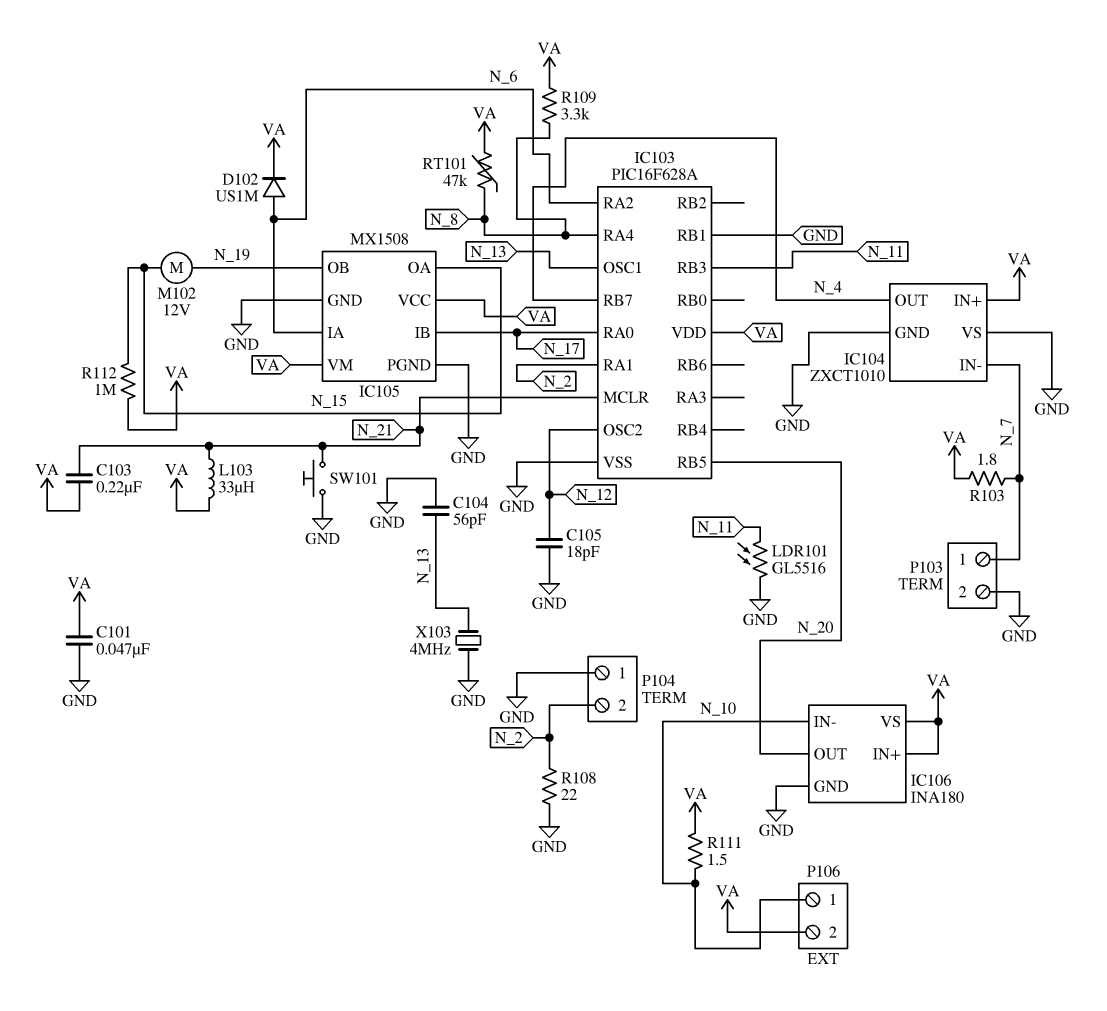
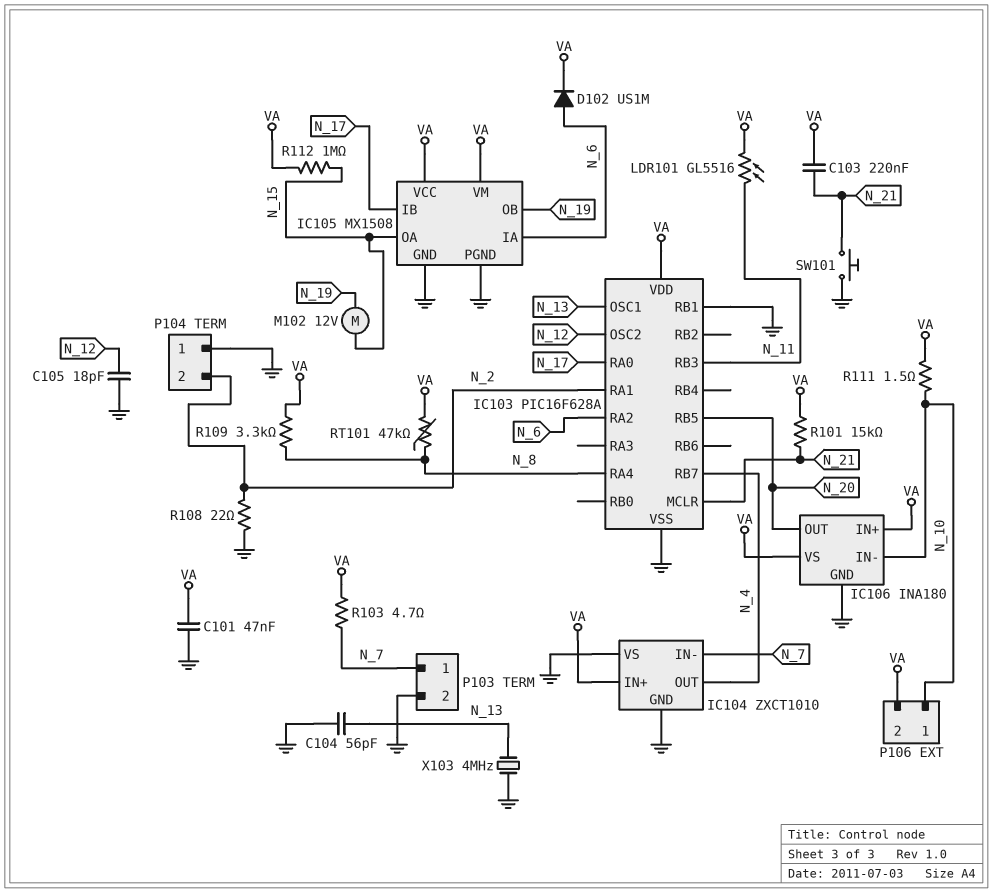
L103: 33uH (N_21, VA) -> none
LDR101: GL5516 (GND, N_11) -> GL5516 (N_11, VA)
R101: none -> 15k (N_21, VA)
R103: 1.8 (N_7, VA) -> 4.7 (N_7, VA)

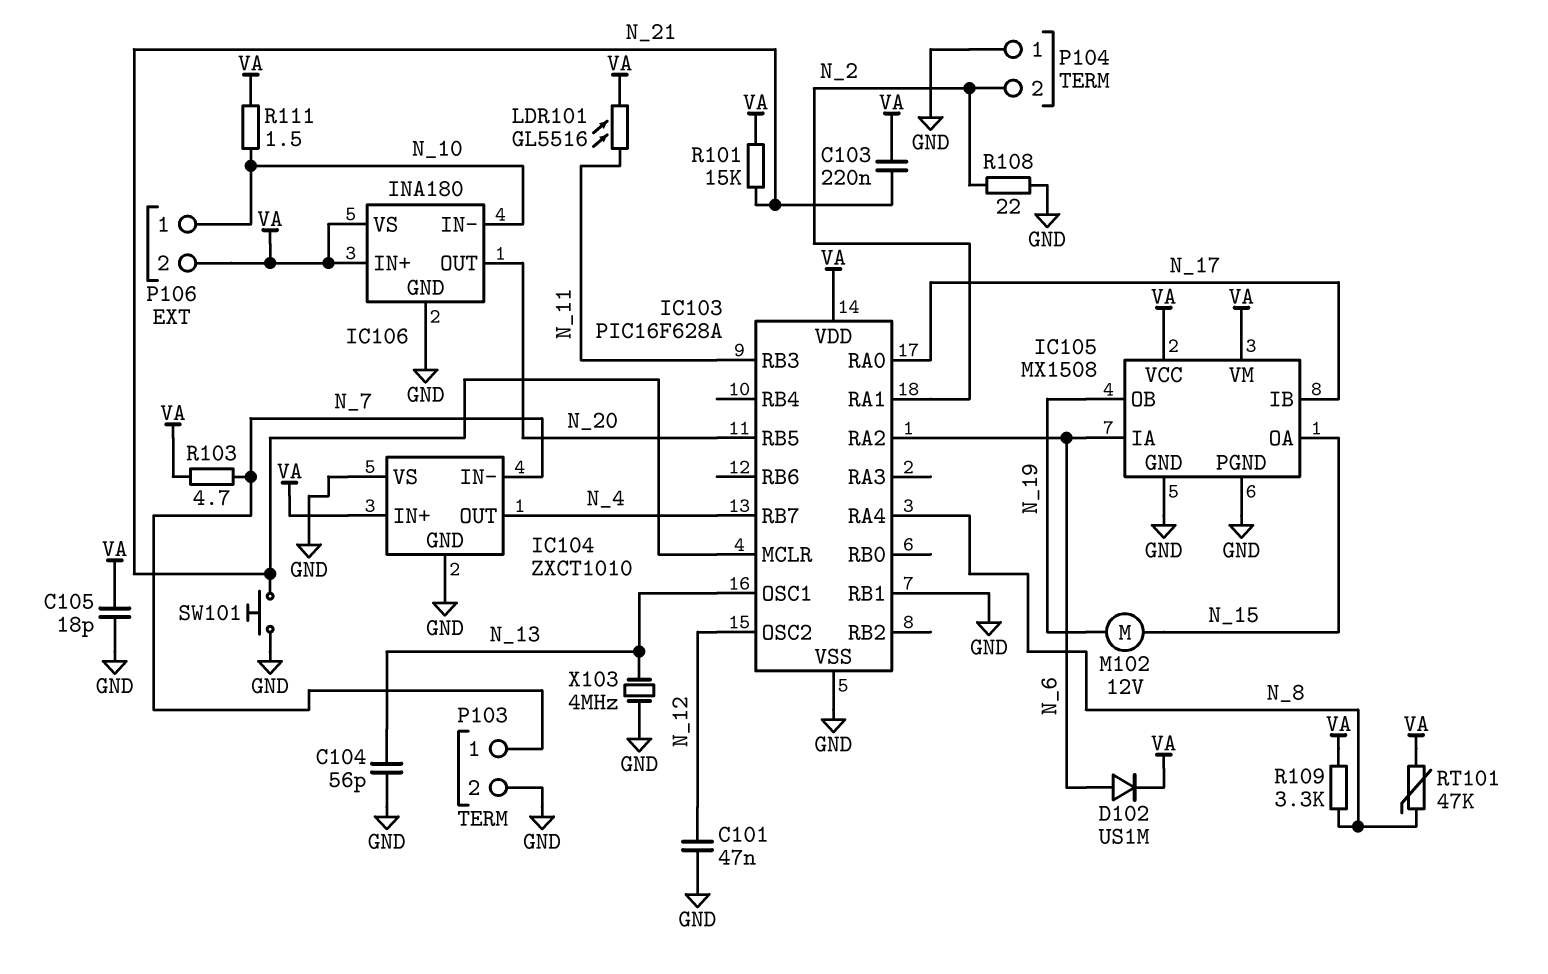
C101: 47nF (GND, VA) -> 47nF (GND, N_12)
C105: 18pF (GND, N_12) -> 18pF (GND, VA)
R112: 1M (N_15, VA) -> none

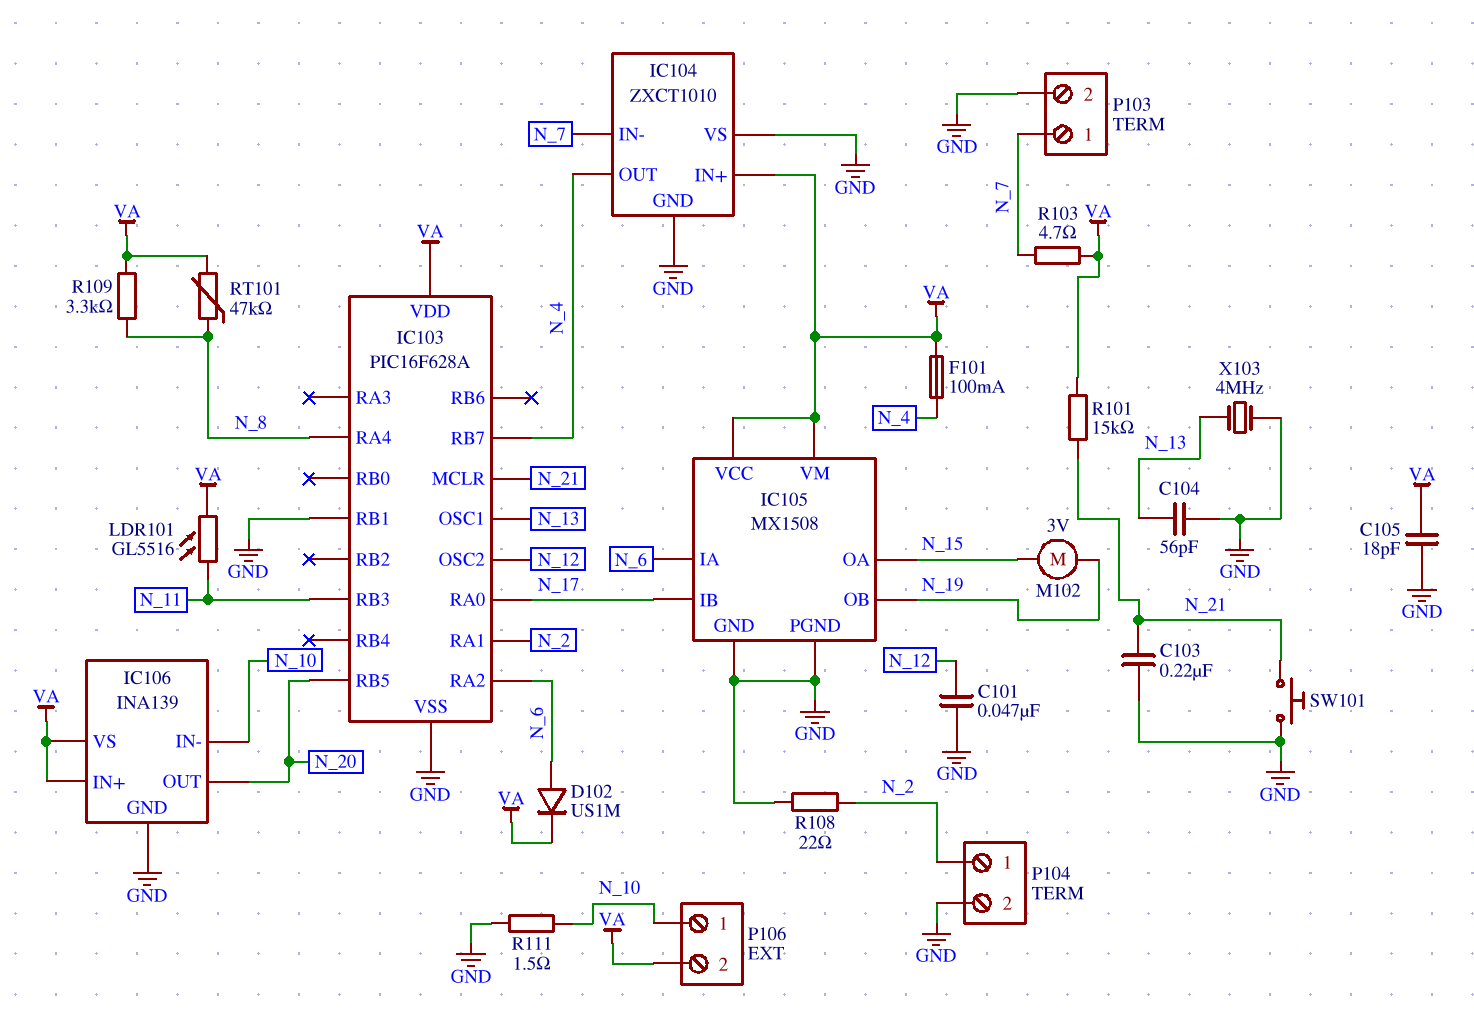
C103: 220nF (N_21, VA) -> 220nF (GND, N_21)
F101: none -> 100mA (N_4, VA)
IC106: INA180 -> INA139
M102: motor 12V (N_15, N_19) -> motor 3V (N_15, N_19)
P104 pin 1: GND -> N_2
P104 pin 2: N_2 -> GND
R111: 1.5 (N_10, VA) -> 1.5 (GND, N_10)

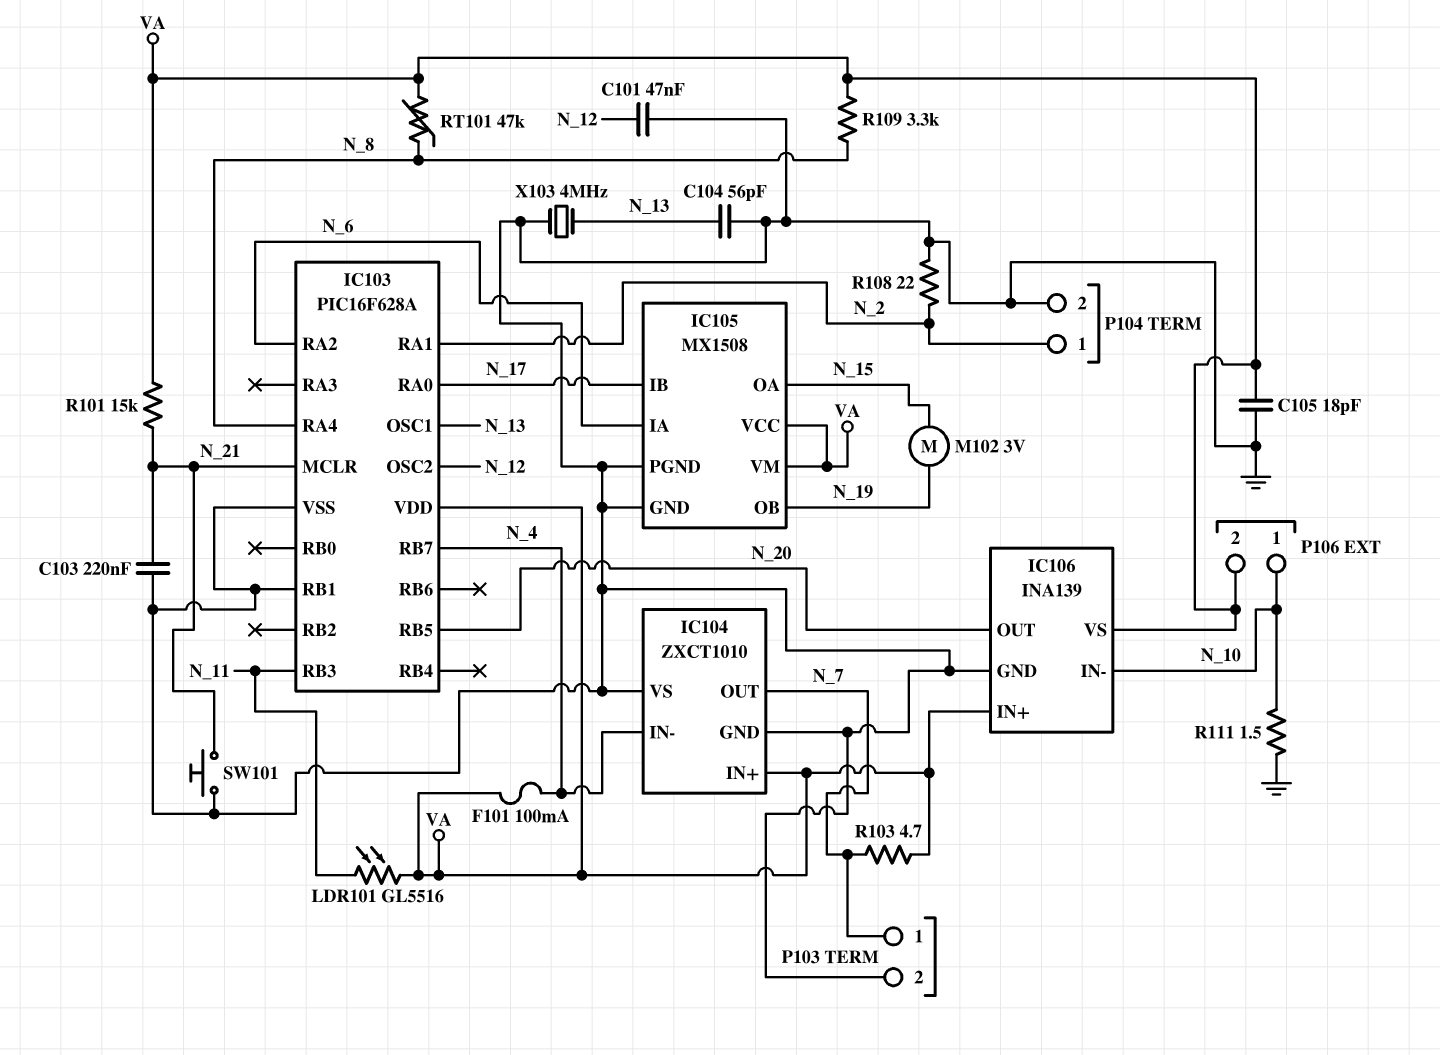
D102: diode US1M (A N_6, K VA) -> none
IC104 pin IN-: N_7 -> N_4
IC104 pin OUT: N_4 -> N_7

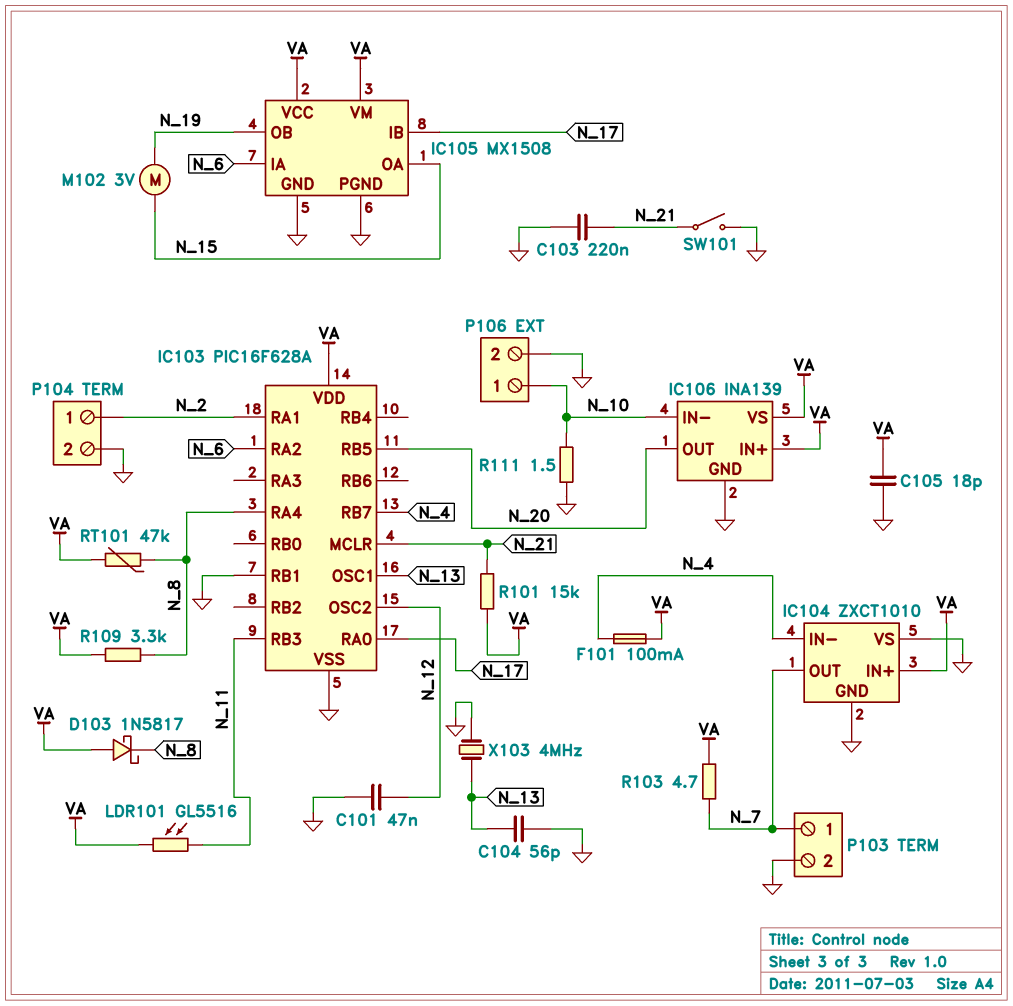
D103: none -> schottky 1N5817 (A VA, K N_8)
P106 pin 2: VA -> GND
R108: 22 (GND, N_2) -> none
SW101: button (GND, N_21) -> switch (GND, N_21)

